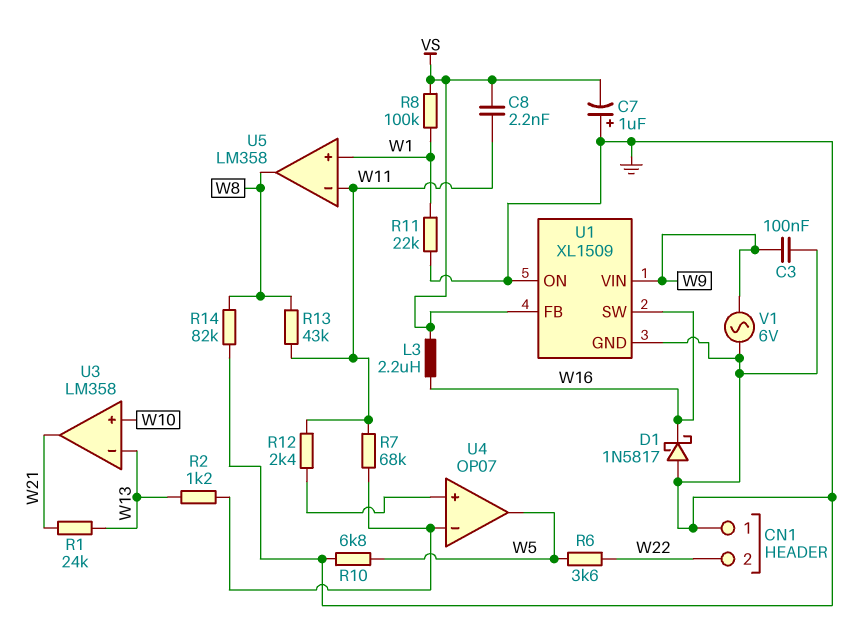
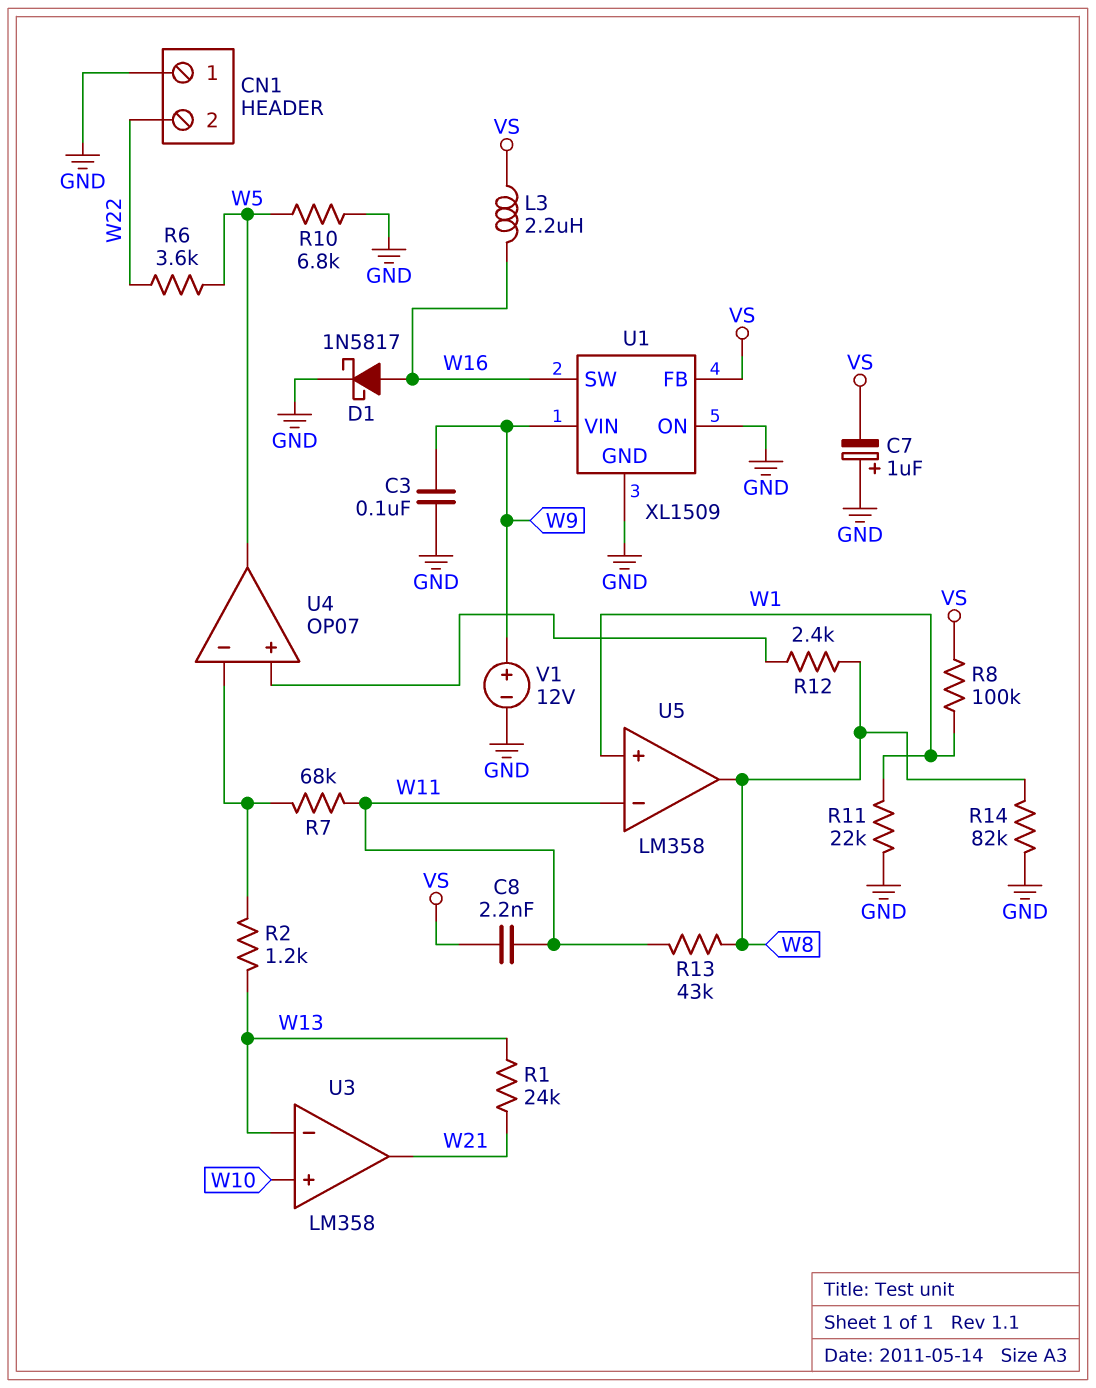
D1: schottky 1N5817 (A GND, K W16) -> schottky 1N5817 (A W16, K GND)
R12: 2.4k (U4/in+, W11) -> 2.4k (U4/in+, W8)
V1: AC 6V (GND, W9) -> 12V (plus W9, minus GND)

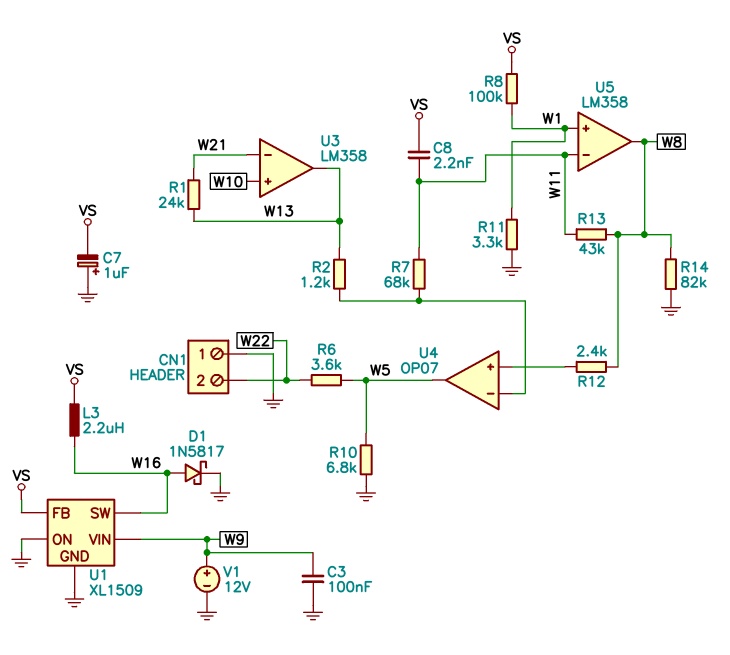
R11: 22k (GND, W1) -> 3.3k (GND, W1)
U3 pin in-: W13 -> W21
U3 pin out: W21 -> W13

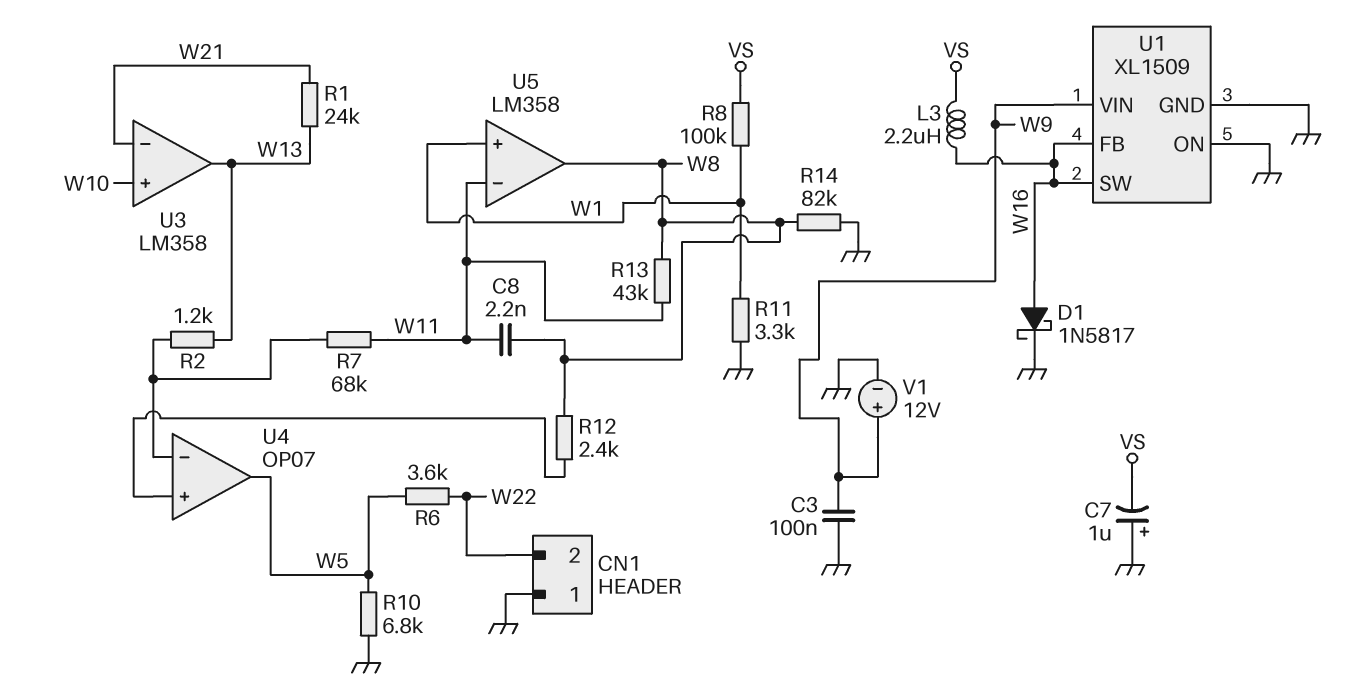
C8: 2.2nF (VS, W11) -> 2.2nF (W8, W11)
U1 pin FB: VS -> W16

